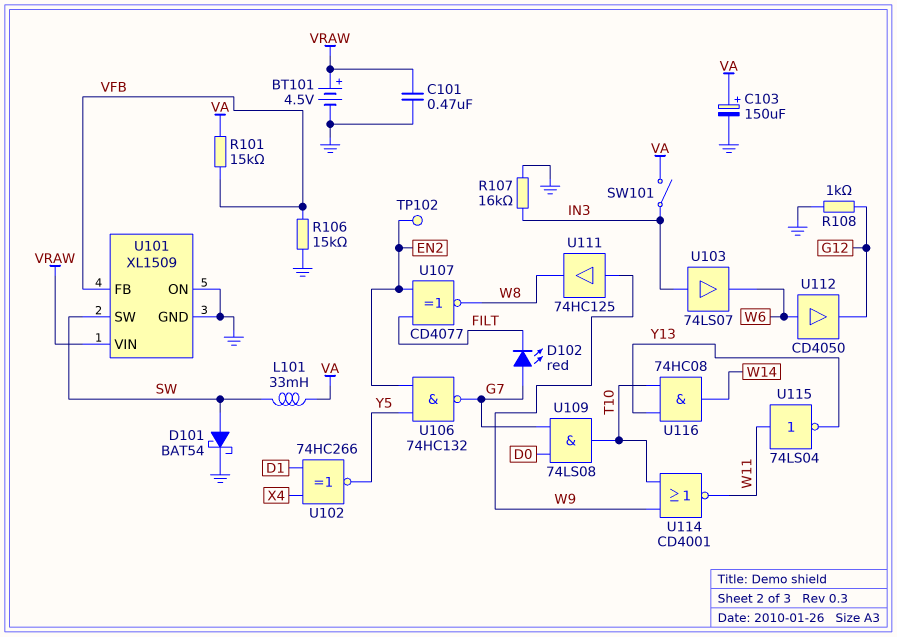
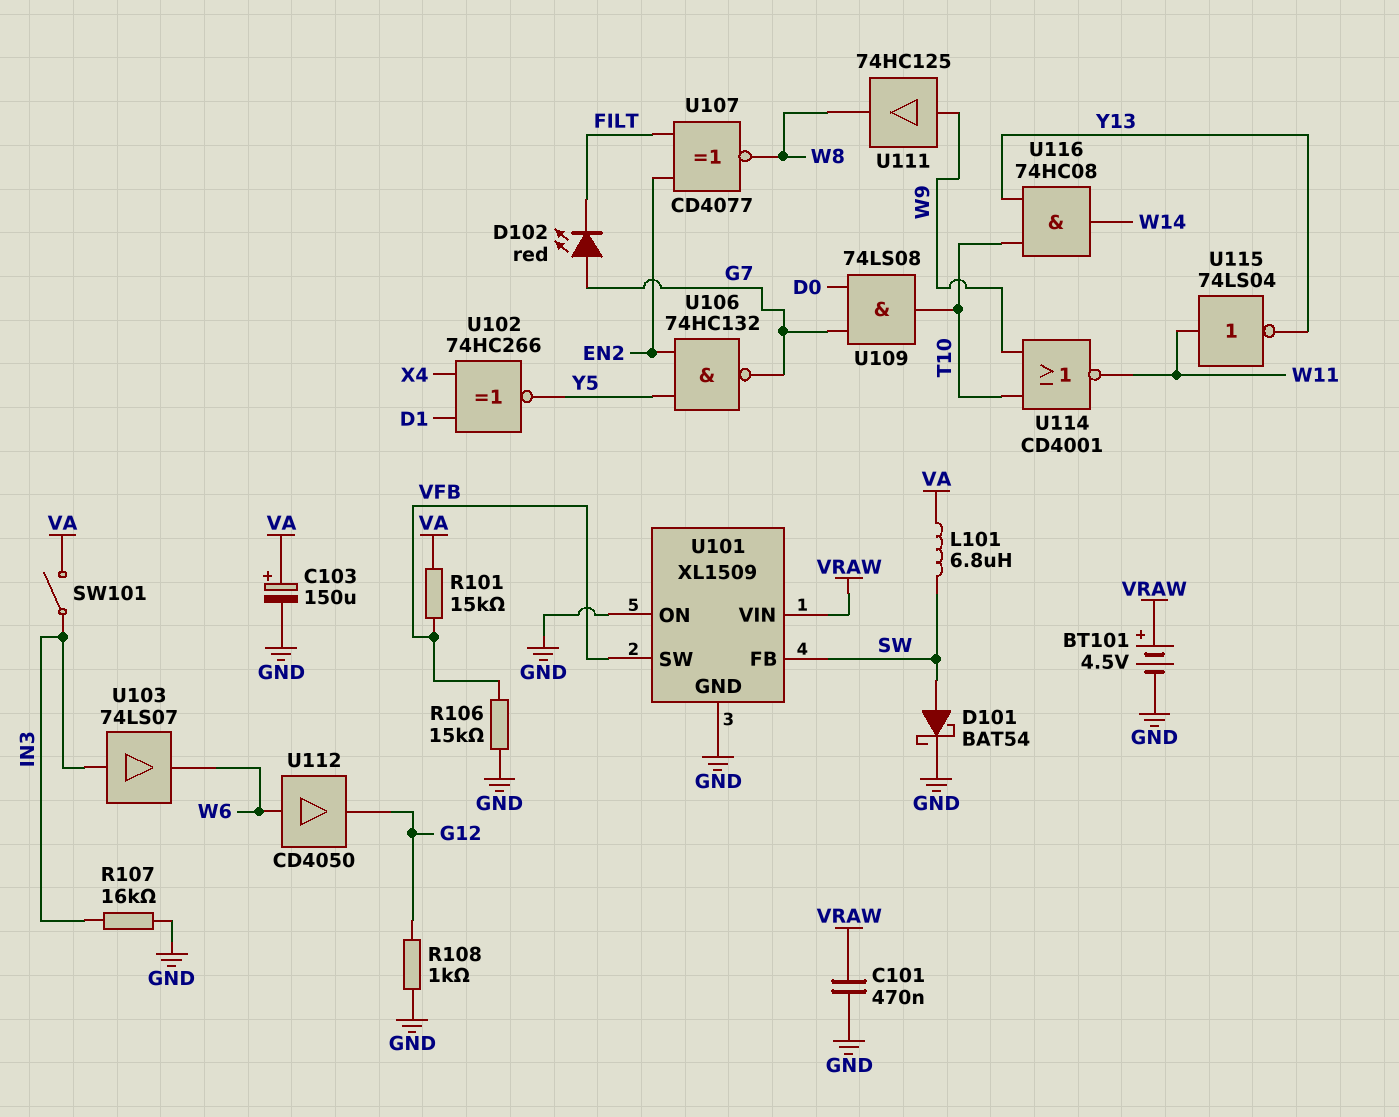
L101: 33mH (SW, VA) -> 6.8uH (SW, VA)
TP102: test point (EN2) -> none
U101 pin FB: VFB -> SW
U101 pin SW: SW -> VFB

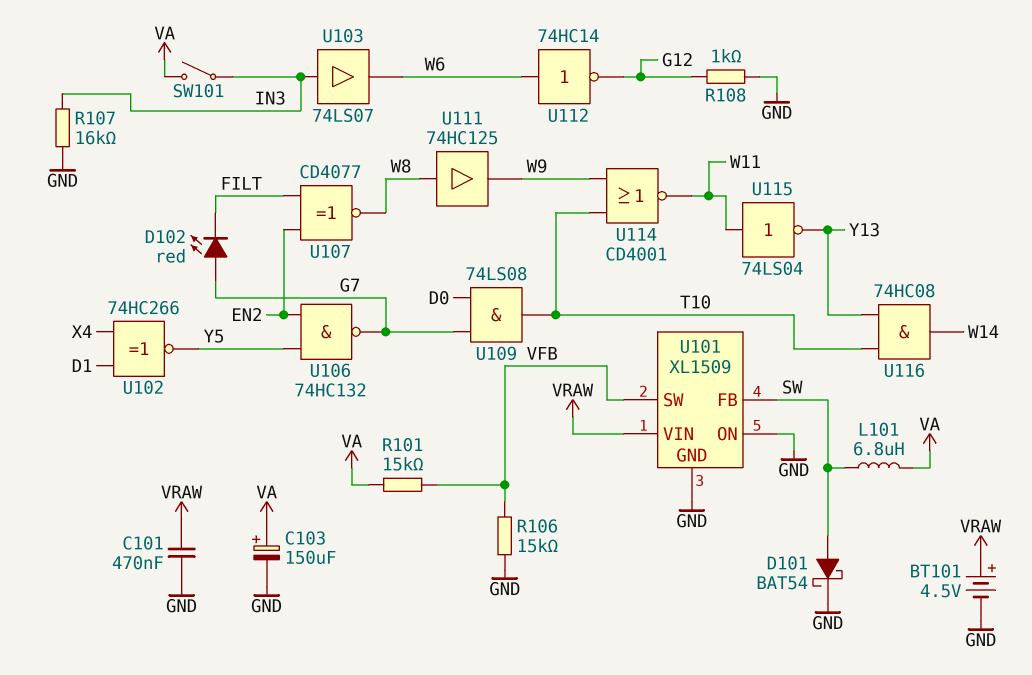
U111: buffer 74HC125 (in W9, out W8) -> buffer 74HC125 (in W8, out W9)
U112: buffer CD4050 (in W6, out G12) -> NOT 74HC14 (in W6, out G12)

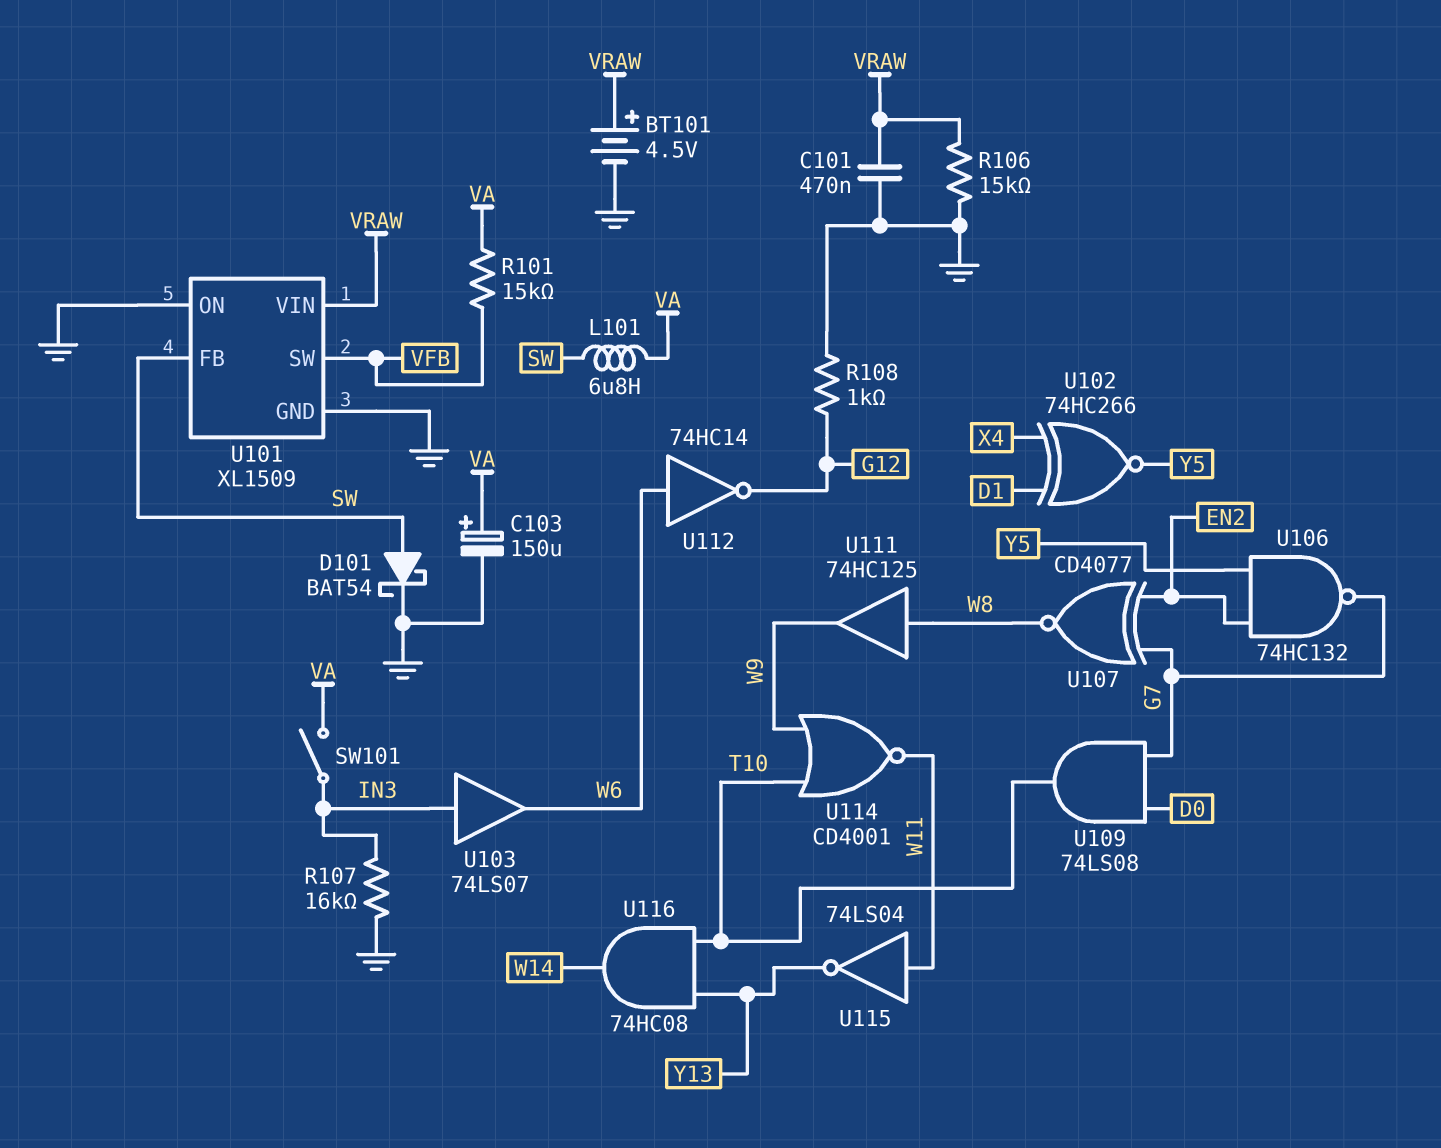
D102: LED red (A G7, K FILT) -> none
R106: 15k (GND, VFB) -> 15k (GND, VRAW)
U107: XNOR CD4077 (in EN2, in FILT, out W8) -> XNOR CD4077 (in EN2, in G7, out W8)

